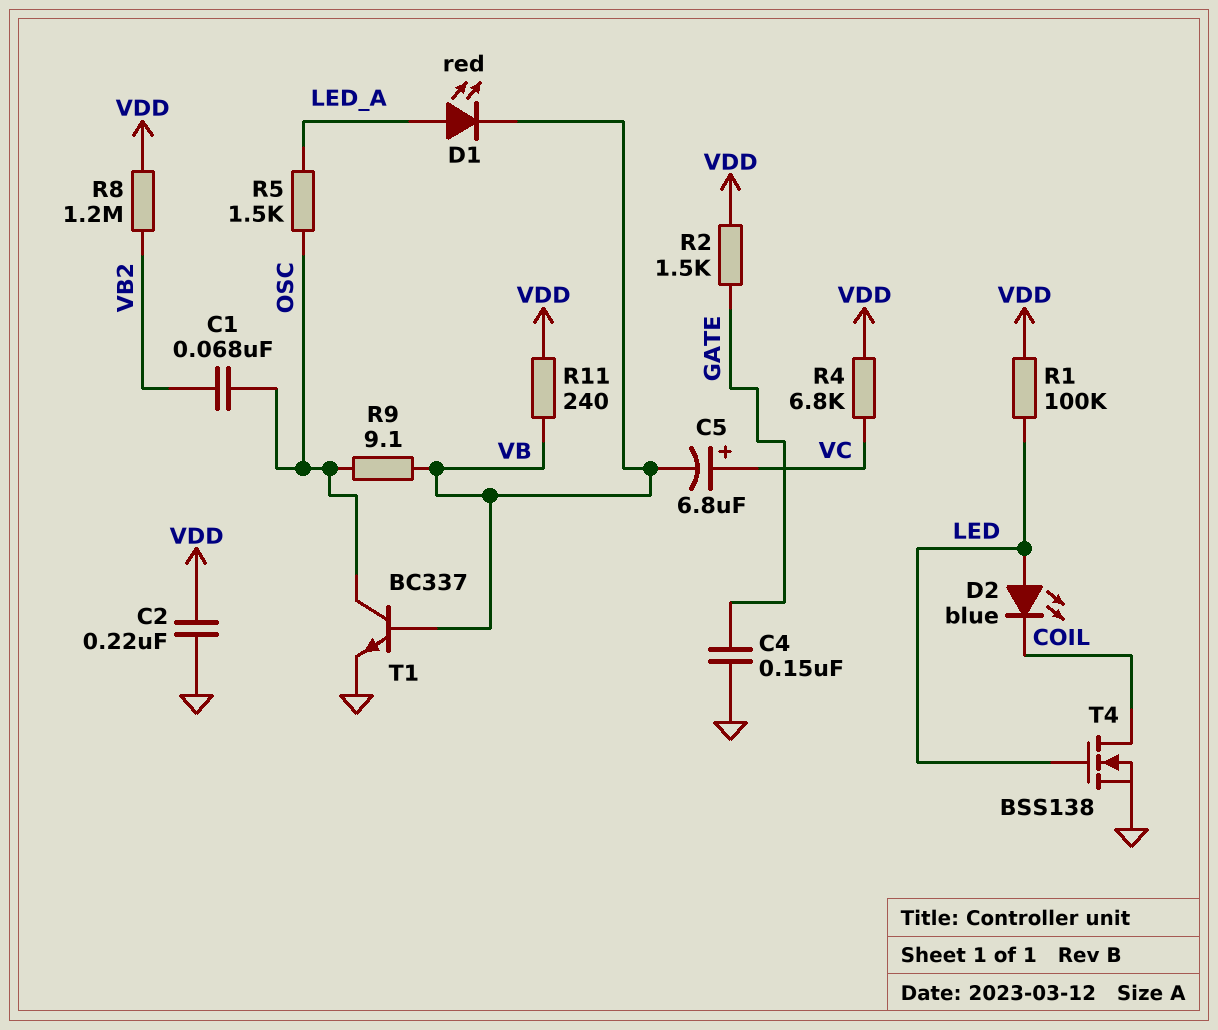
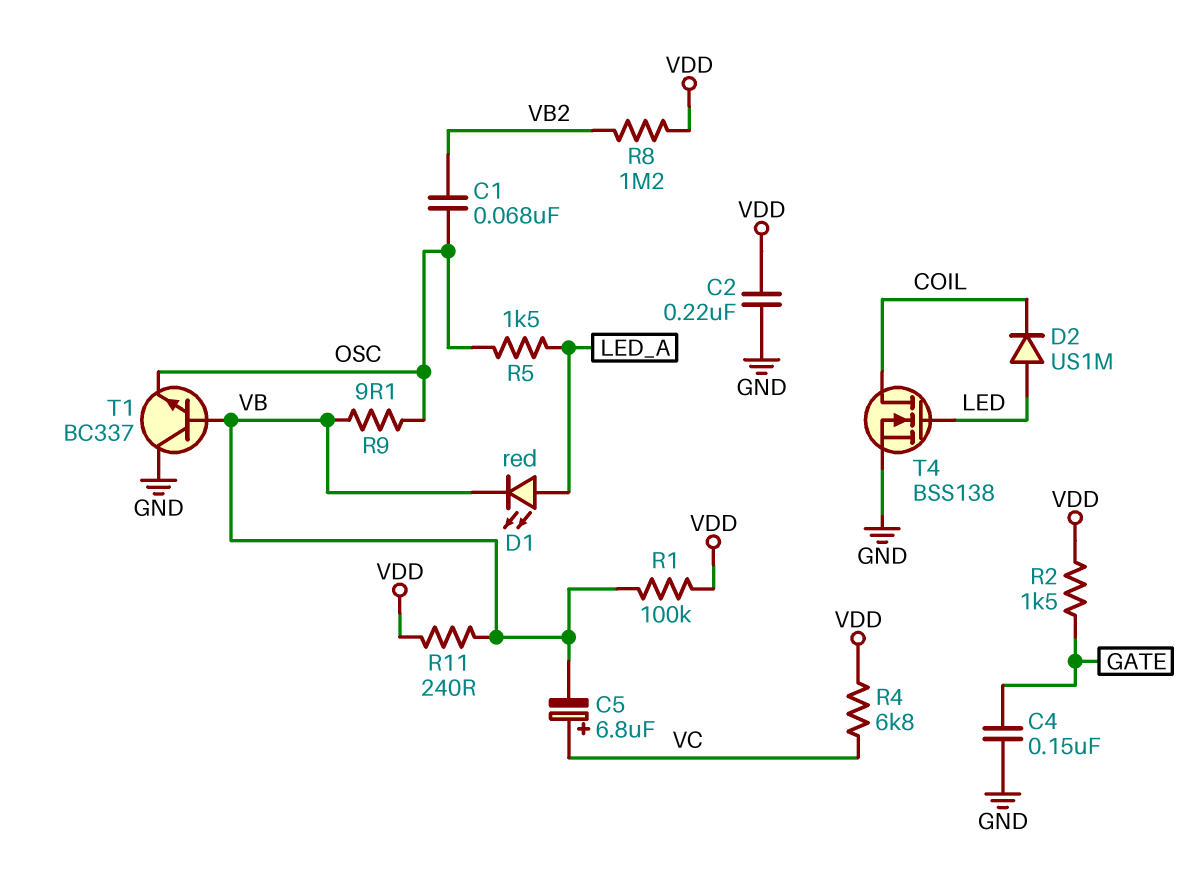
D2: LED blue (A LED, K COIL) -> diode US1M (A LED, K COIL)
R1: 100k (LED, VDD) -> 100k (VB, VDD)
T1: NPN BC337 (B VB, C OSC, E GND) -> NPN BC337 (B VB, C GND, E OSC)

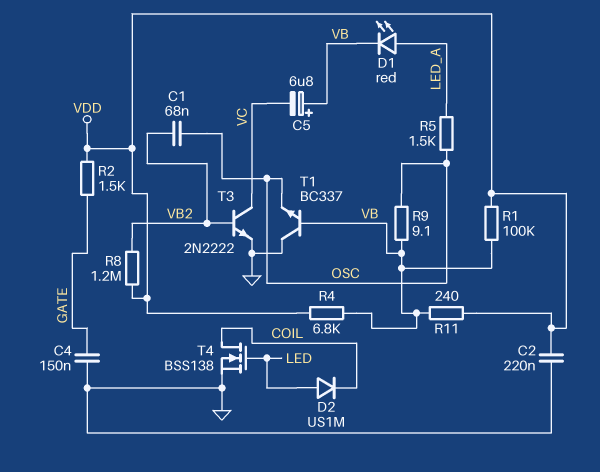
C5: 6.8uF (plus VC, minus VB) -> 6.8uF (plus VB, minus VC)
R4: 6.8k (VC, VDD) -> 6.8k (VB, VDD)
T3: none -> NPN 2N2222 (B VB2, C VC, E GND)

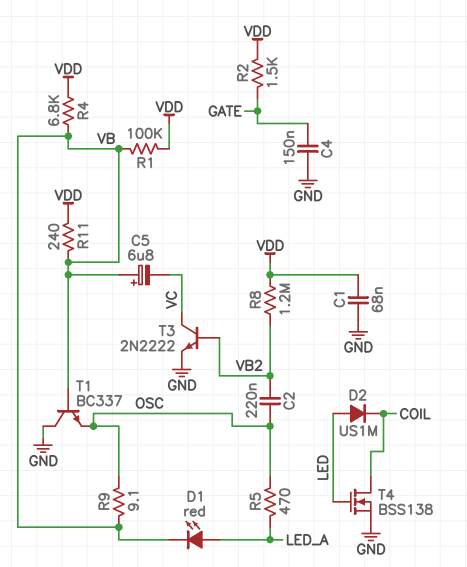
C1: 68nF (OSC, VB2) -> 68nF (GND, VDD)
C2: 220nF (GND, VDD) -> 220nF (OSC, VB2)
R5: 1.5k (LED_A, OSC) -> 470 (LED_A, OSC)

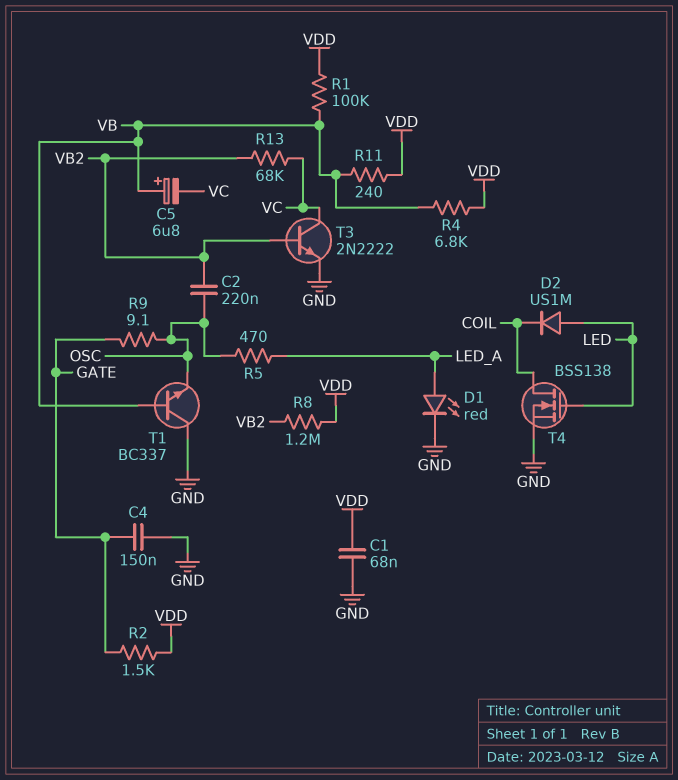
D1: LED red (A LED_A, K VB) -> LED red (A LED_A, K GND)
R9: 9.1 (OSC, VB) -> 9.1 (GATE, OSC)
R13: none -> 68k (VB2, VC)

